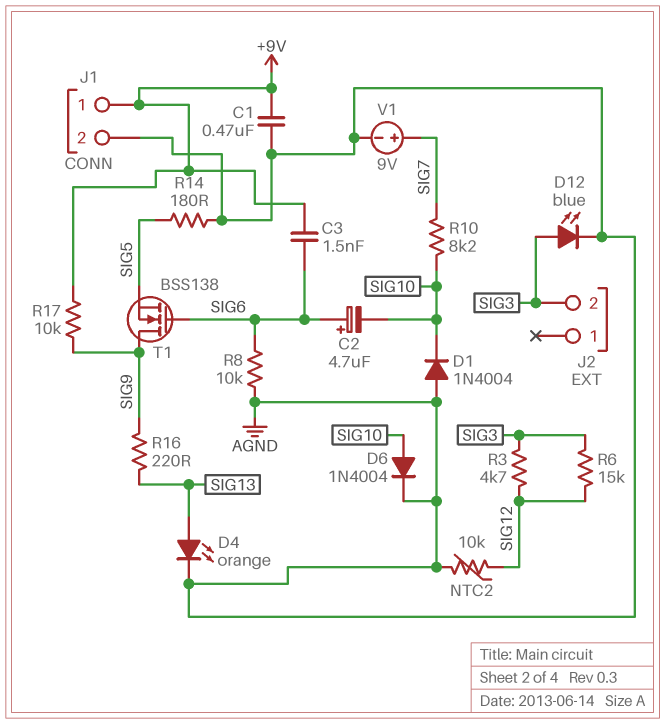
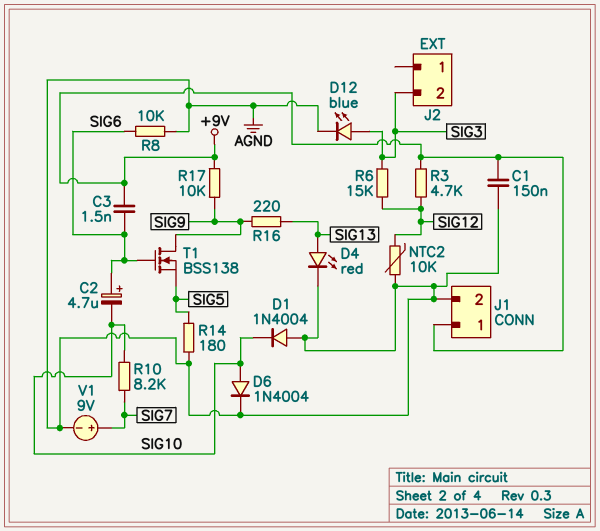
C1: 470nF (+9V, AGND) -> 150nF (+9V, AGND)
D4: LED orange (A SIG13, K AGND) -> LED red (A SIG13, K AGND)
R3: 4.7k (SIG3, SIG12) -> 4.7k (+9V, SIG12)

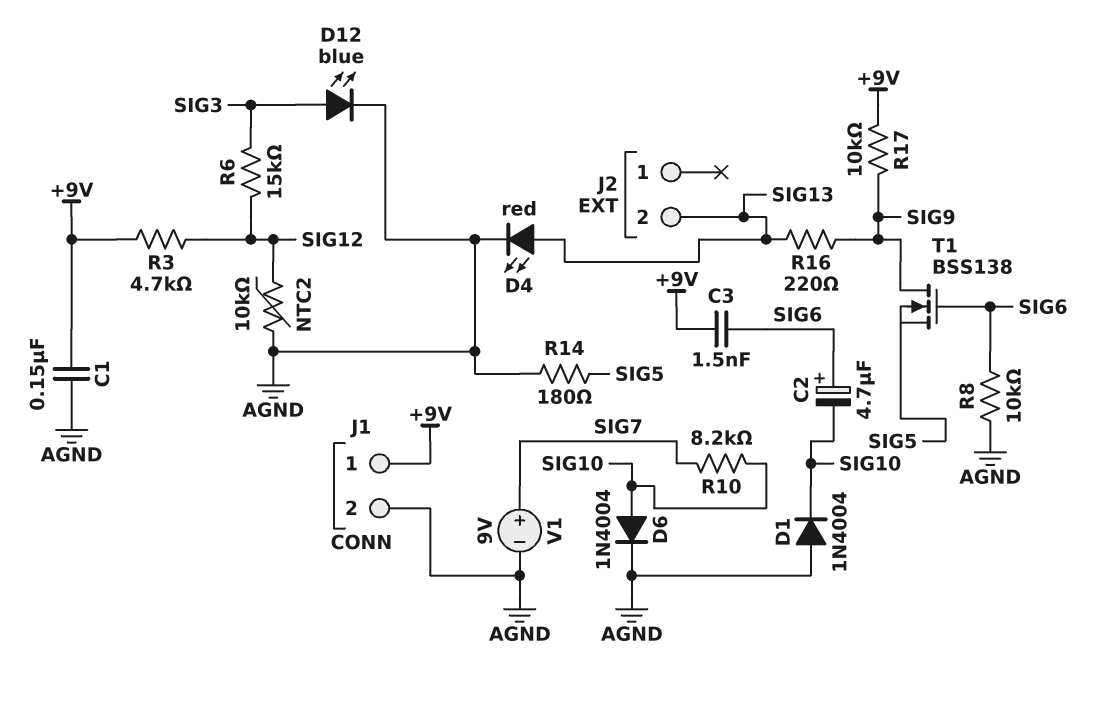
J2 pin 2: SIG3 -> SIG13

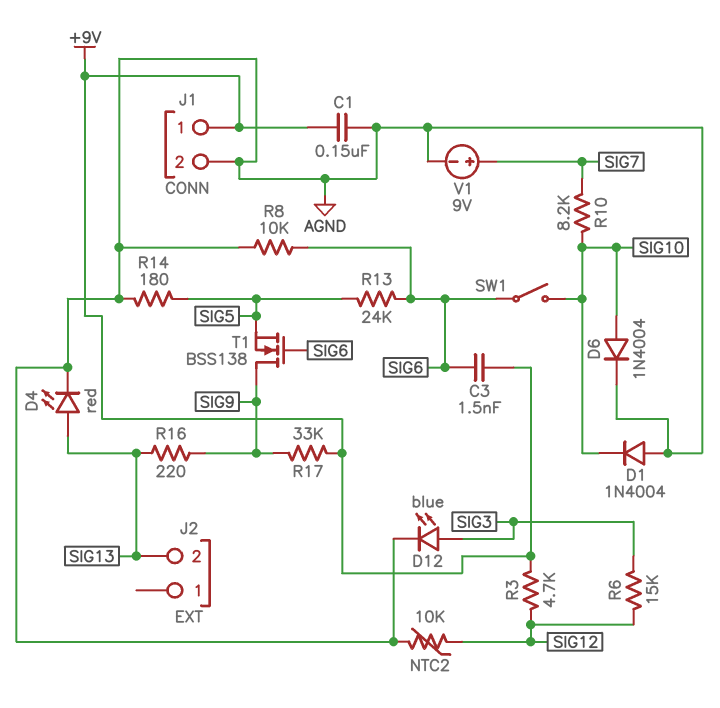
C2: 4.7uF (plus SIG6, minus SIG10) -> none
R13: none -> 24k (SIG5, SIG6)
R17: 10k (+9V, SIG9) -> 33k (+9V, SIG9)
SW1: none -> switch (SIG6, SIG10)

